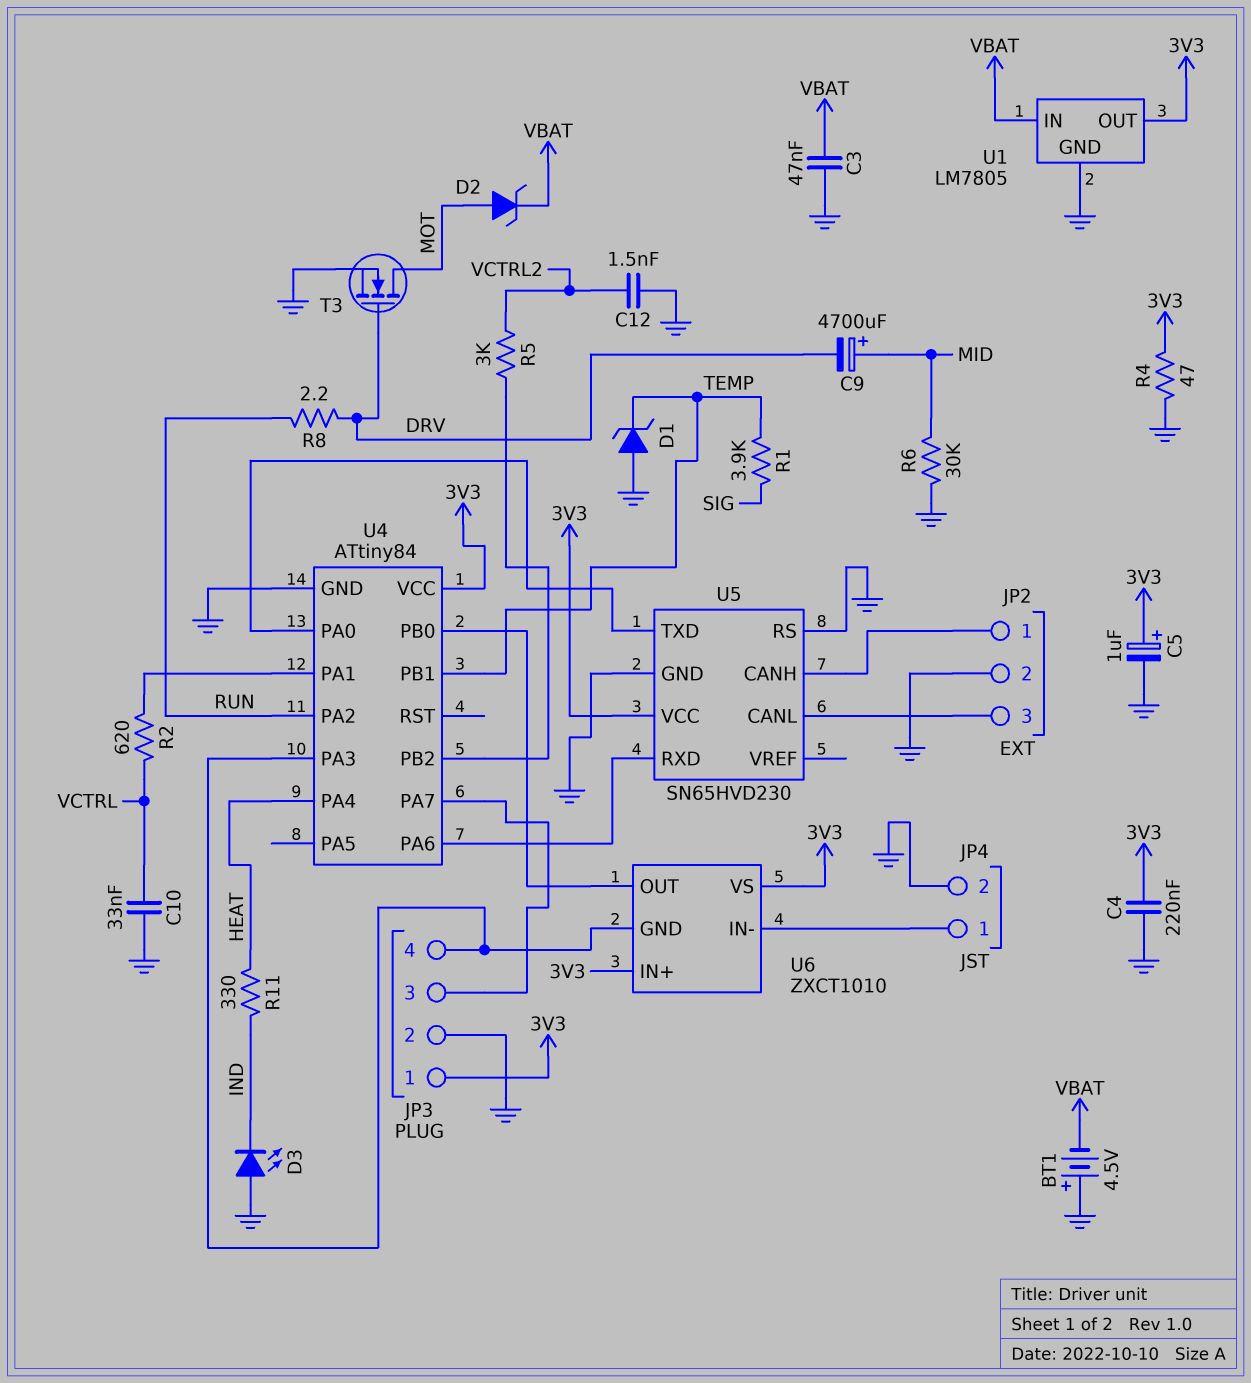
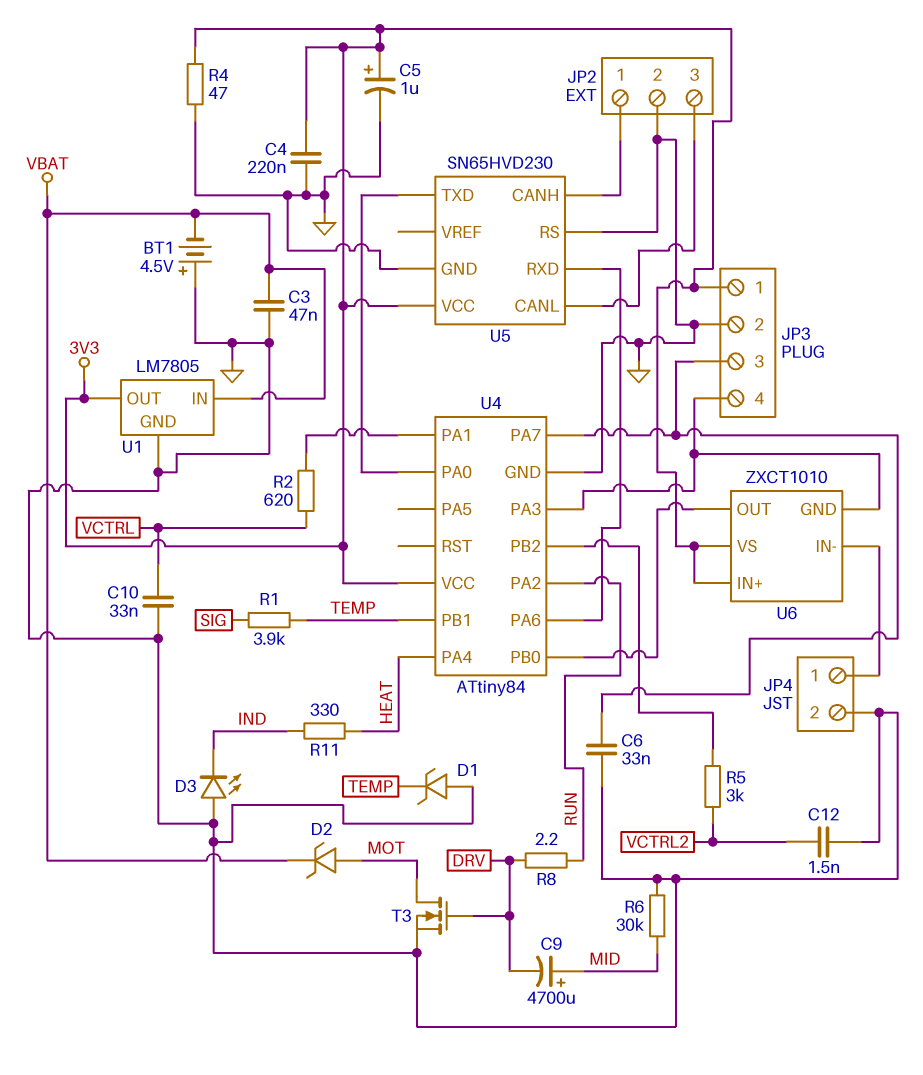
C6: none -> 33nF (GND, JP3/3)

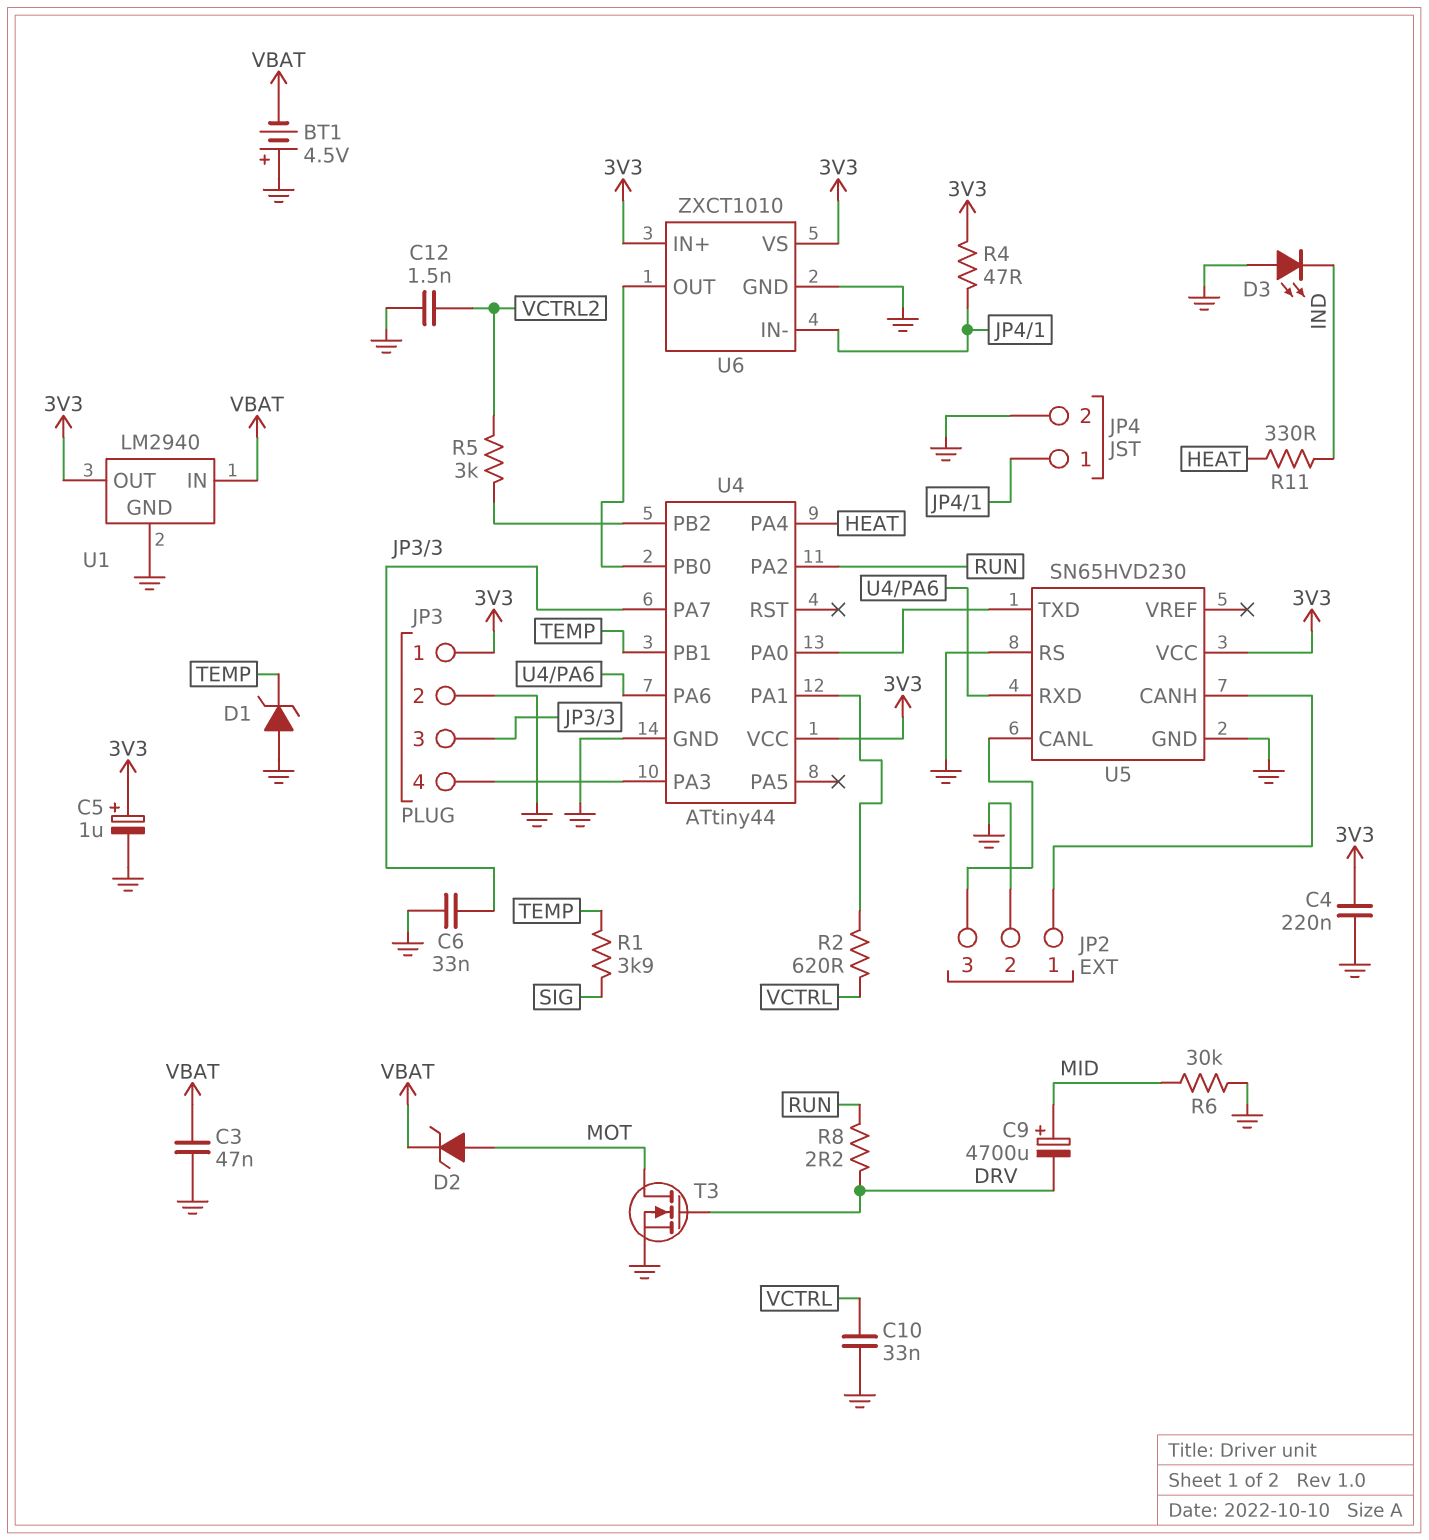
R4: 47 (3V3, GND) -> 47 (3V3, JP4/1)
U1: LM7805 -> LM2940
U4: ATtiny84 -> ATtiny44
U6 pin GND: JP3/4 -> GND

